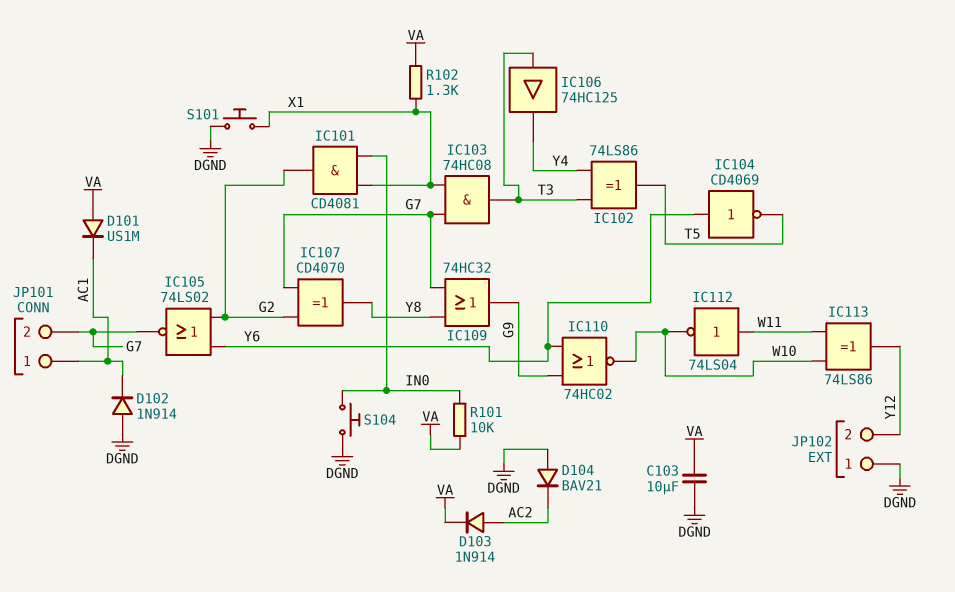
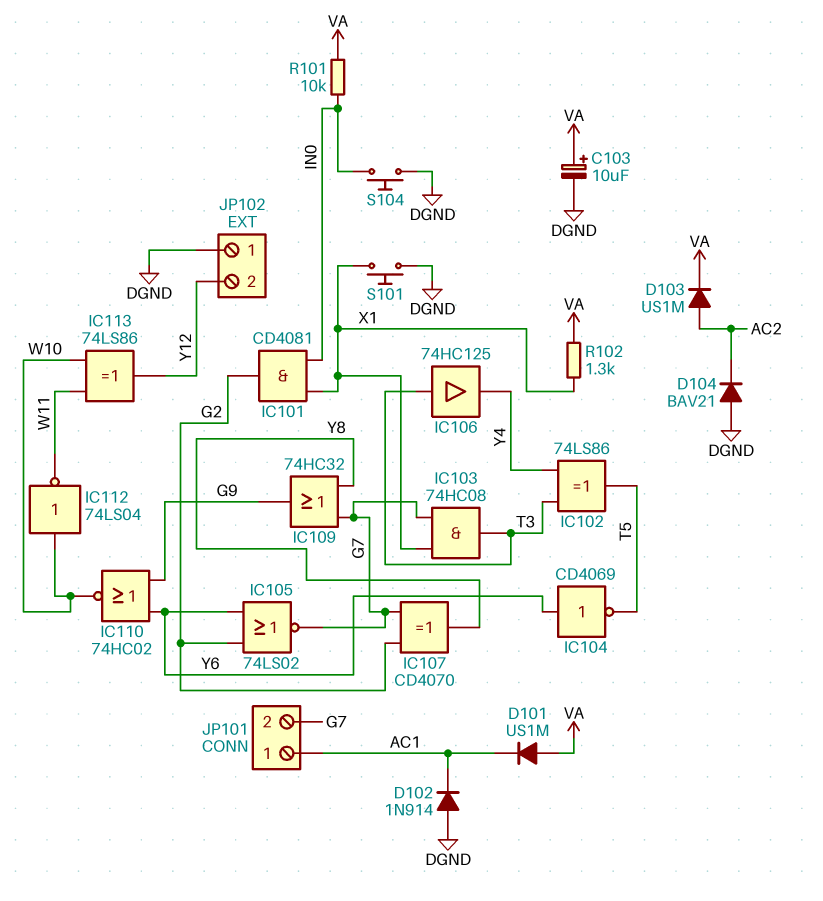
C103: 10uF (DGND, VA) -> 10uF (plus VA, minus DGND)
D103: diode 1N914 (A AC2, K VA) -> diode US1M (A AC2, K VA)
IC112: NOT 74LS04 (in W11, out W10) -> NOT 74LS04 (in W10, out W11)

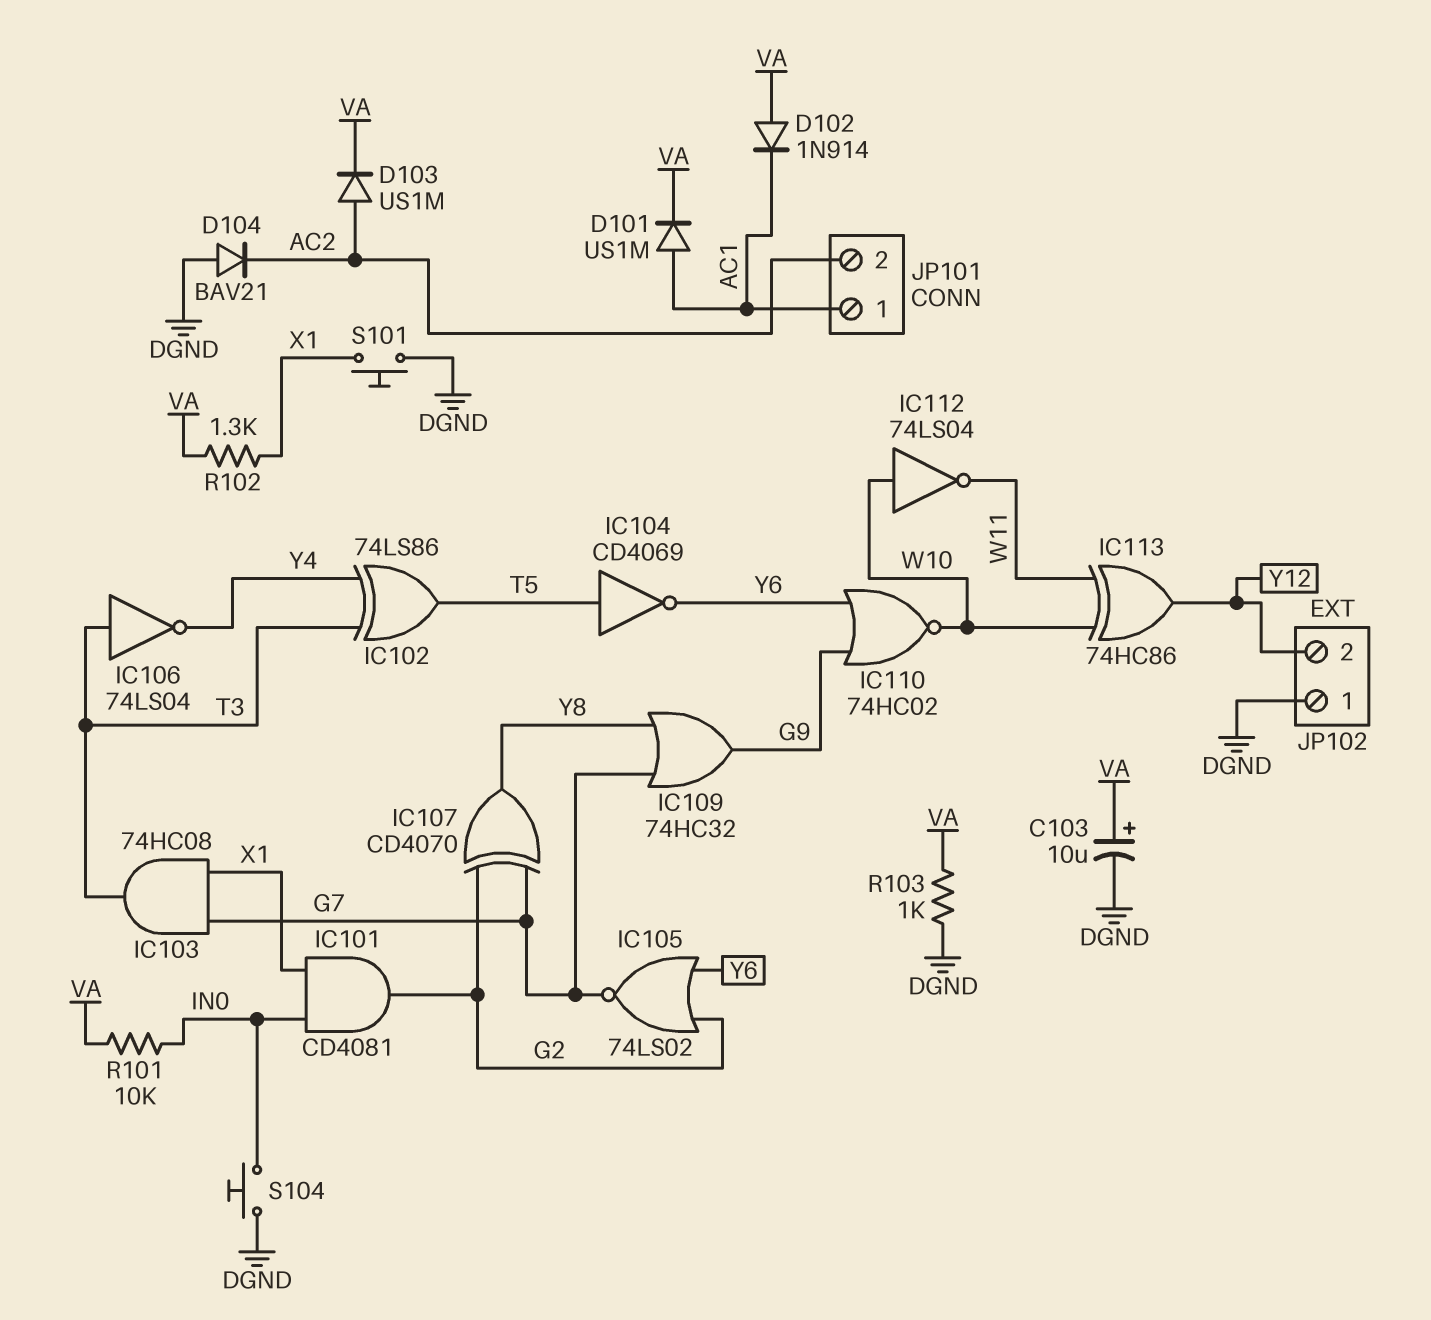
D101: diode US1M (A VA, K AC1) -> diode US1M (A AC1, K VA)
D102: diode 1N914 (A DGND, K AC1) -> diode 1N914 (A VA, K AC1)
IC104: NOT CD4069 (in Y6, out T5) -> NOT CD4069 (in T5, out Y6)
IC106: buffer 74HC125 (in T3, out Y4) -> NOT 74LS04 (in T3, out Y4)
IC113: XOR 74LS86 (in W10, in W11, out Y12) -> XOR 74HC86 (in W10, in W11, out Y12)
JP101 pin 2: G7 -> AC2
R103: none -> 1k (DGND, VA)

